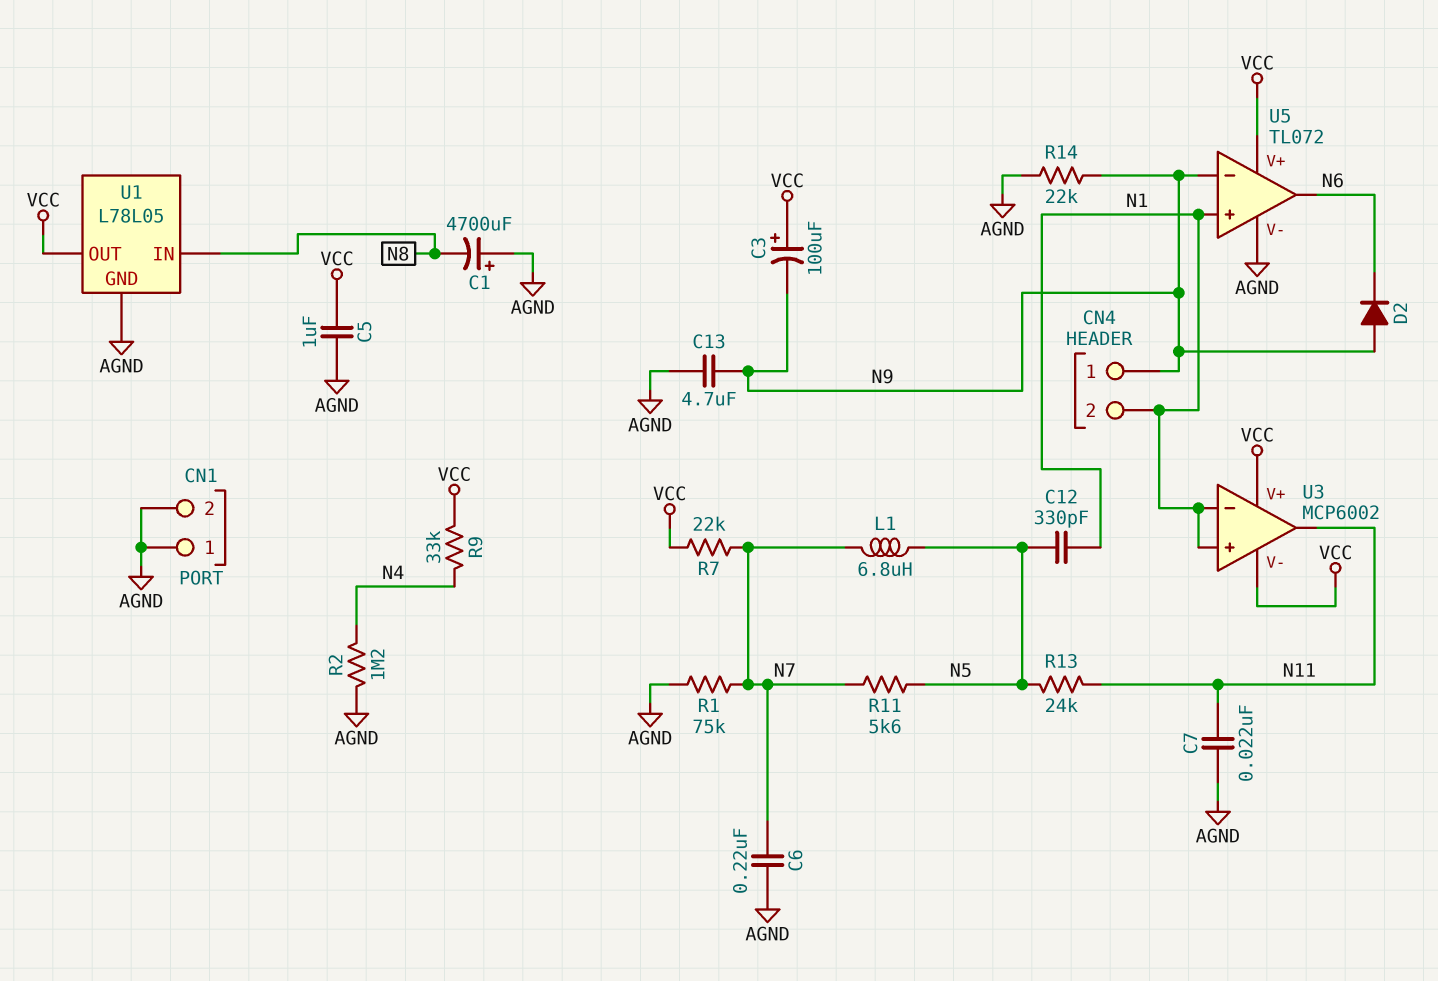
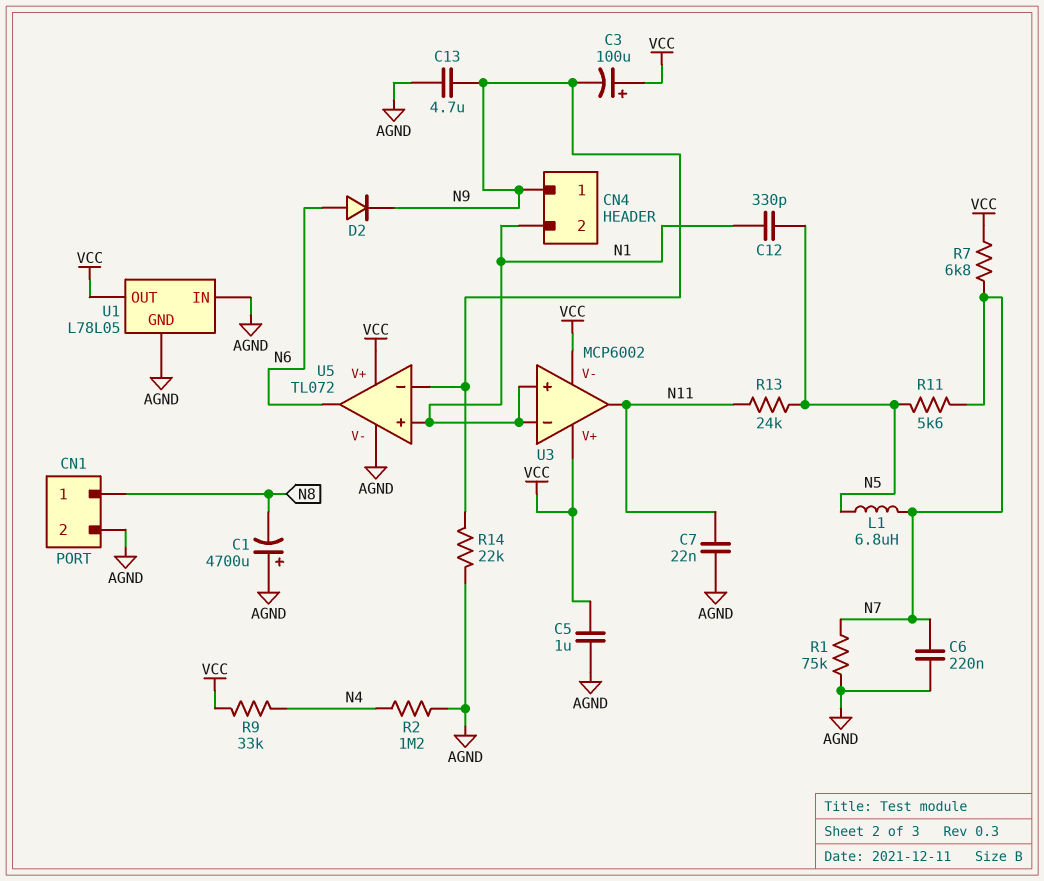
CN1 pin 1: AGND -> N8
D2: diode (A N9, K N6) -> diode (A N6, K N9)
R7: 22k (N7, VCC) -> 6.8k (N7, VCC)
U1 pin IN: N8 -> AGND

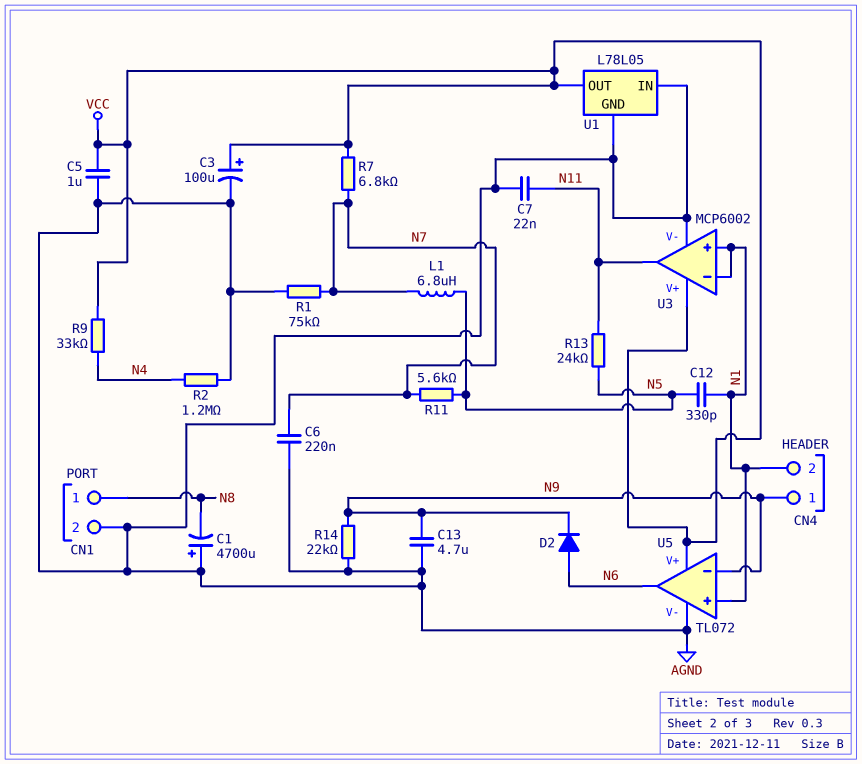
C3: 100uF (plus VCC, minus N9) -> 100uF (plus VCC, minus AGND)
U3 pin V-: VCC -> AGND

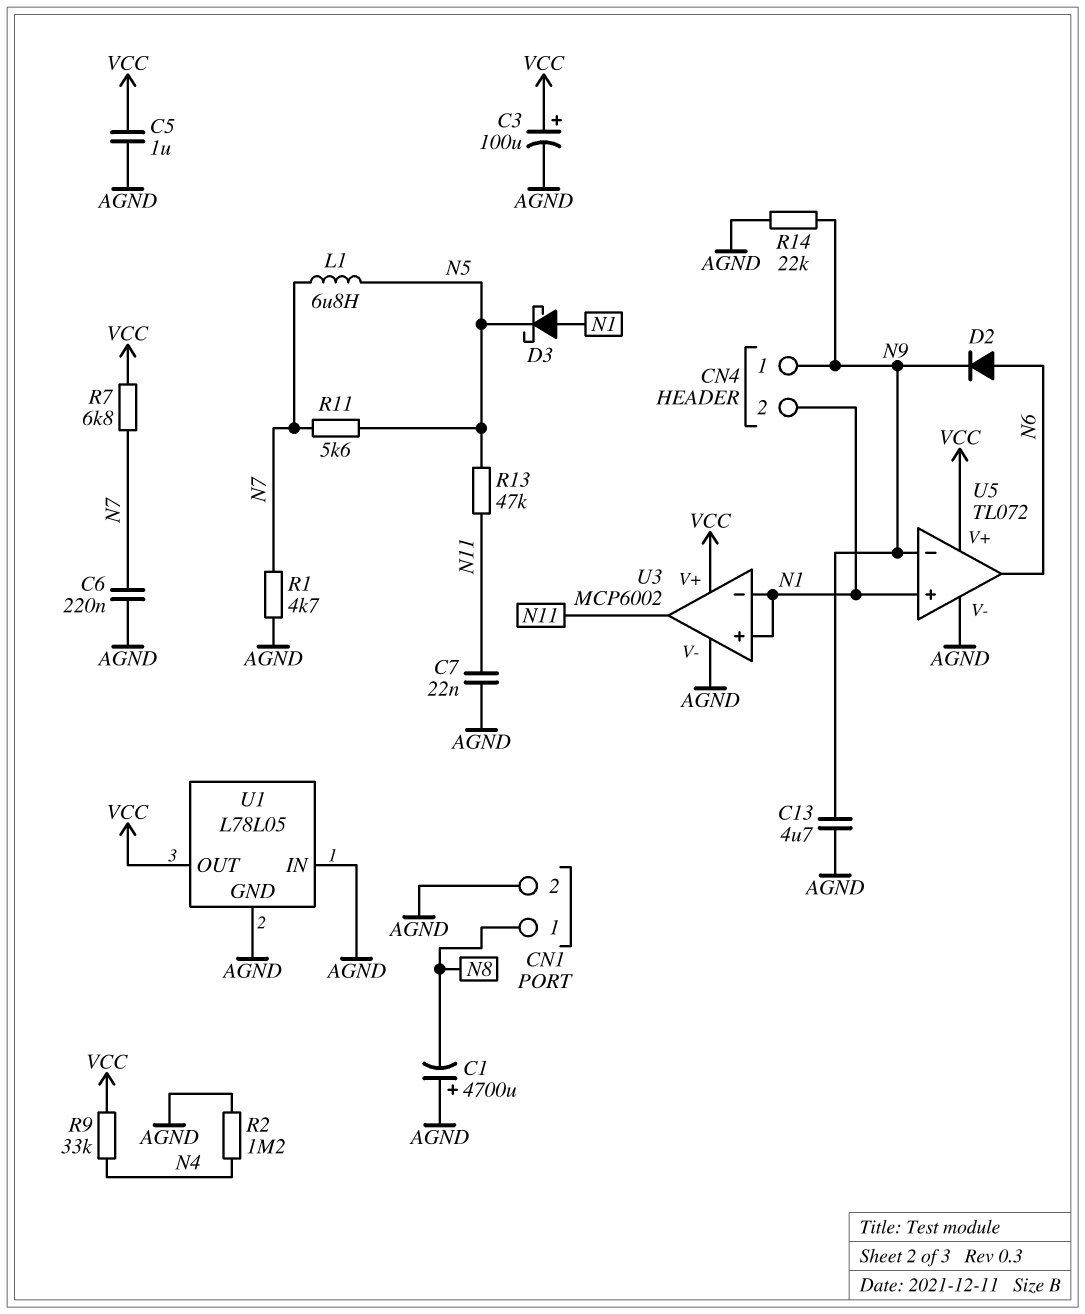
C12: 330pF (N1, N5) -> none
D3: none -> schottky (A N1, K N5)
R1: 75k (AGND, N7) -> 4.7k (AGND, N7)
R13: 24k (N5, N11) -> 47k (N5, N11)

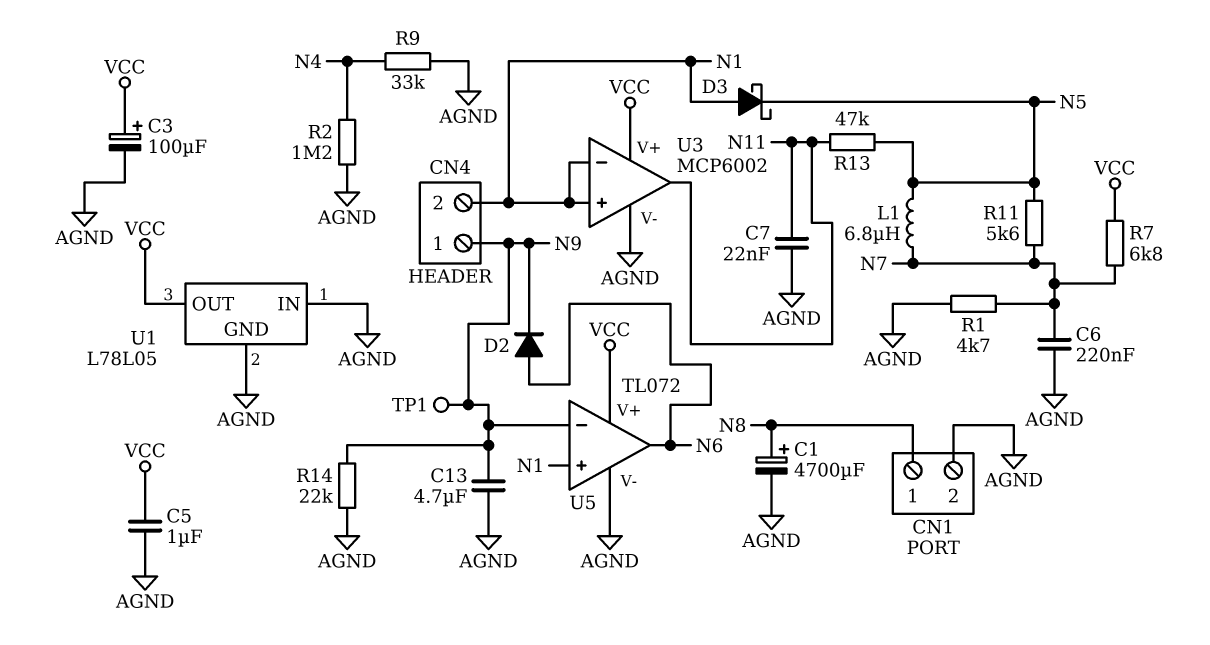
C1: 4700uF (plus AGND, minus N8) -> 4700uF (plus N8, minus AGND)
R9: 33k (N4, VCC) -> 33k (AGND, N4)
TP1: none -> test point (N9)

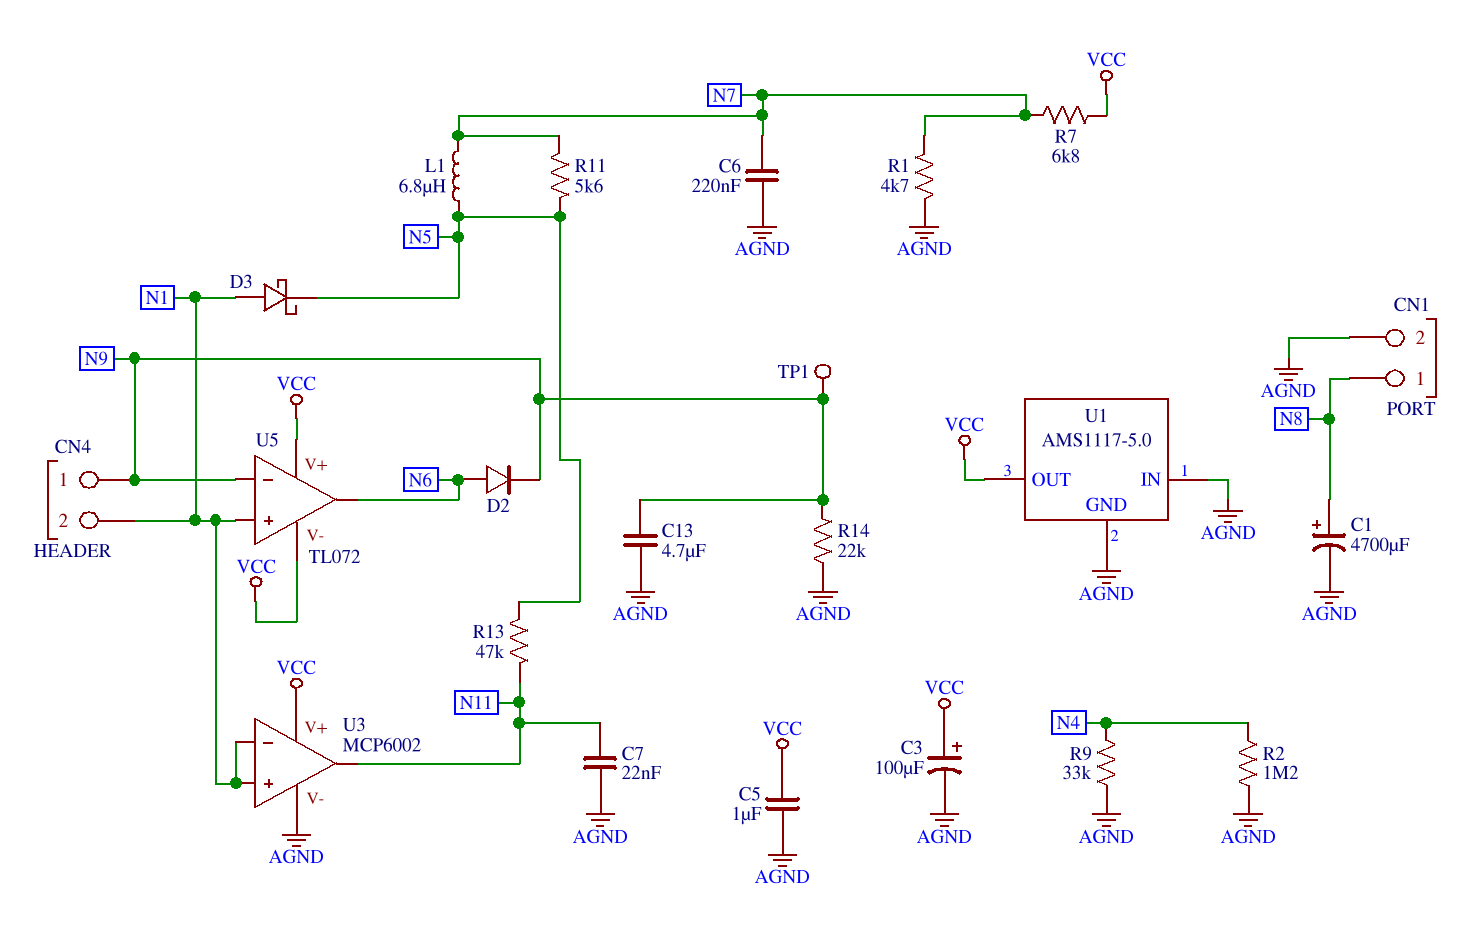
U1: L78L05 -> AMS1117-5.0
U5 pin V-: AGND -> VCC

